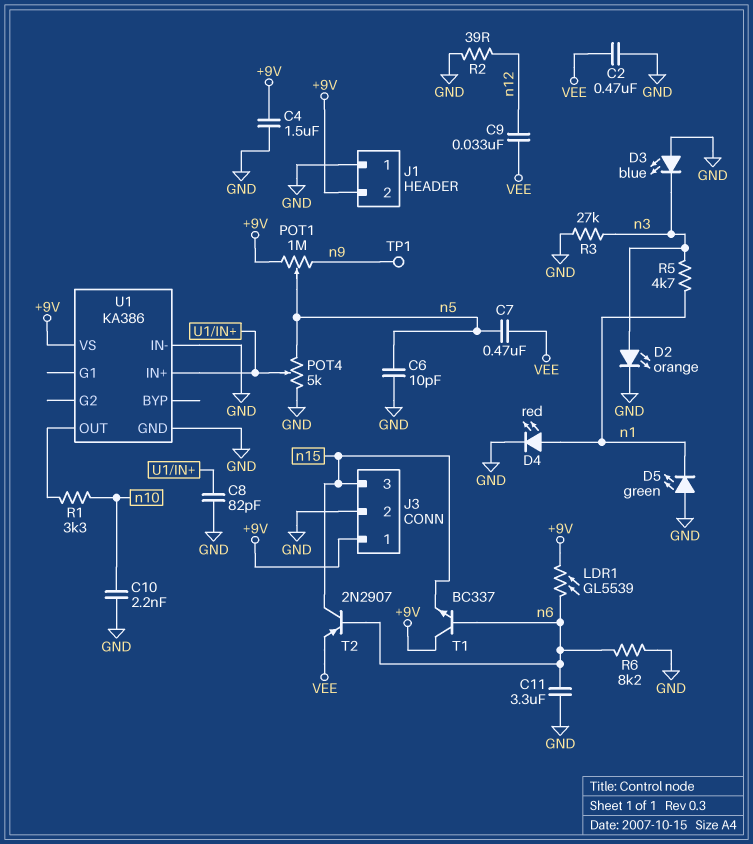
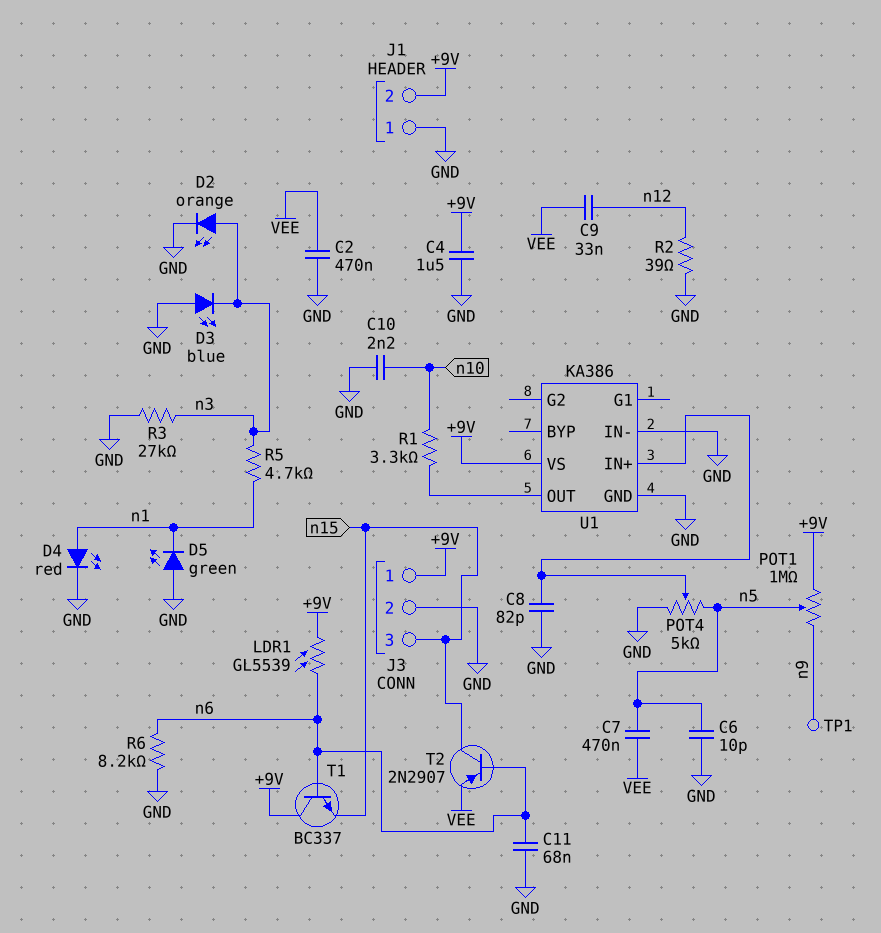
C11: 3.3uF (GND, n6) -> 68nF (GND, n6)

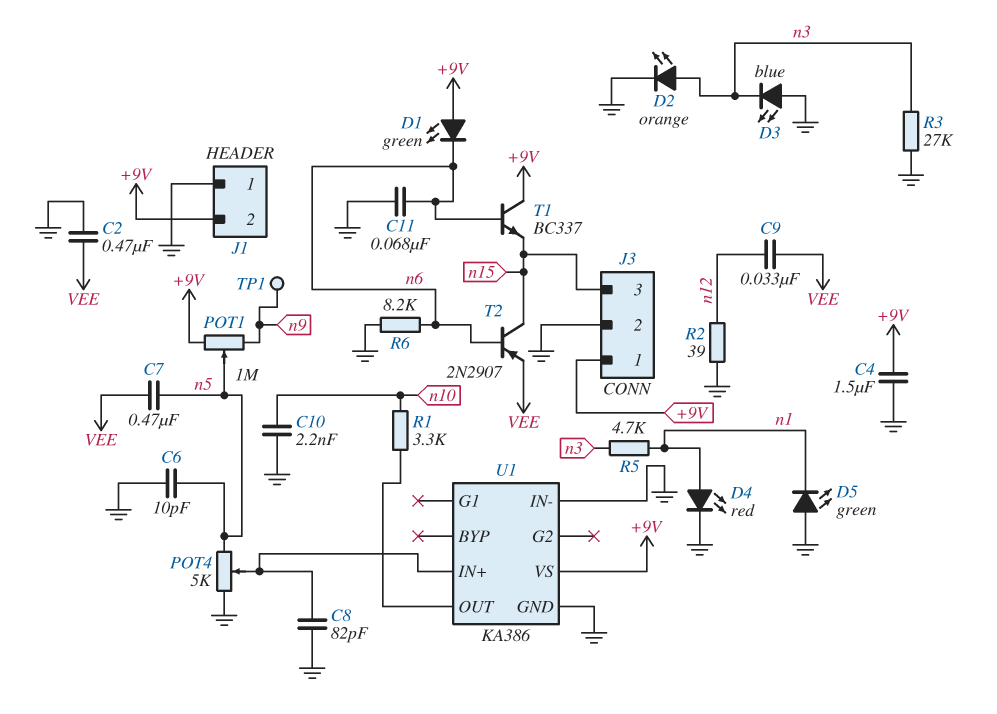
D1: none -> LED green (A +9V, K n6)
LDR1: GL5539 (+9V, n6) -> none

